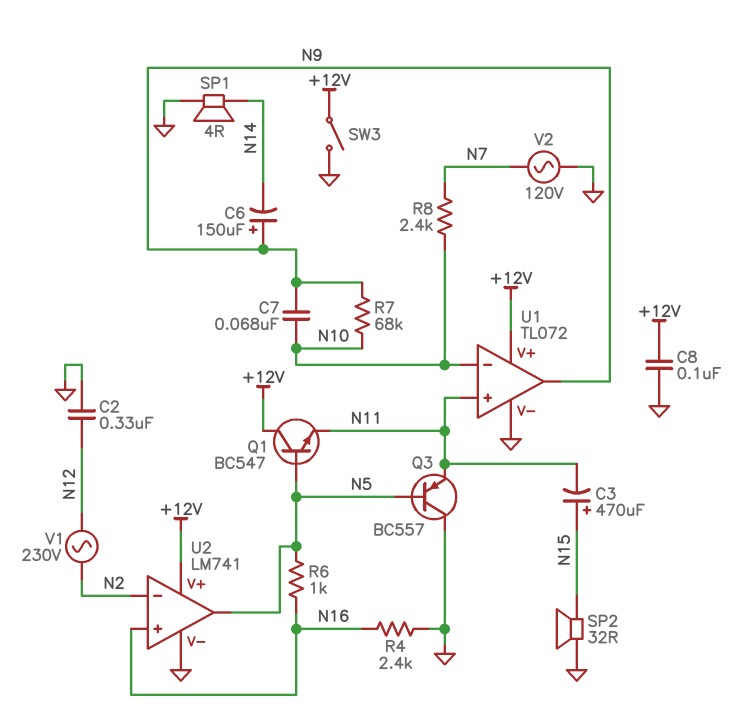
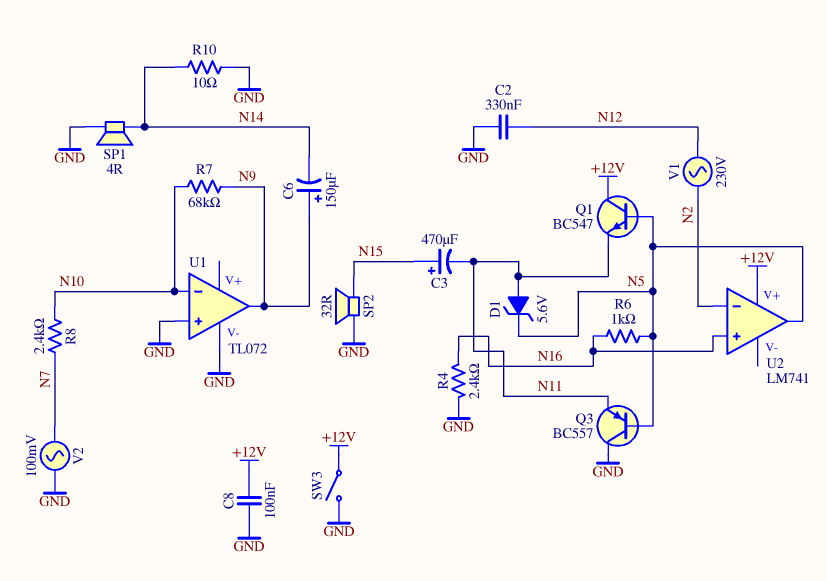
C7: 68nF (N9, N10) -> none
D1: none -> zener 5.6V (A N11, K N5)
R10: none -> 10 (GND, N14)
U1 pin V+: +12V -> none
U1 pin in+: N11 -> GND
U2 pin V-: GND -> none
V2: AC 120V (GND, N7) -> AC 100mV (GND, N7)

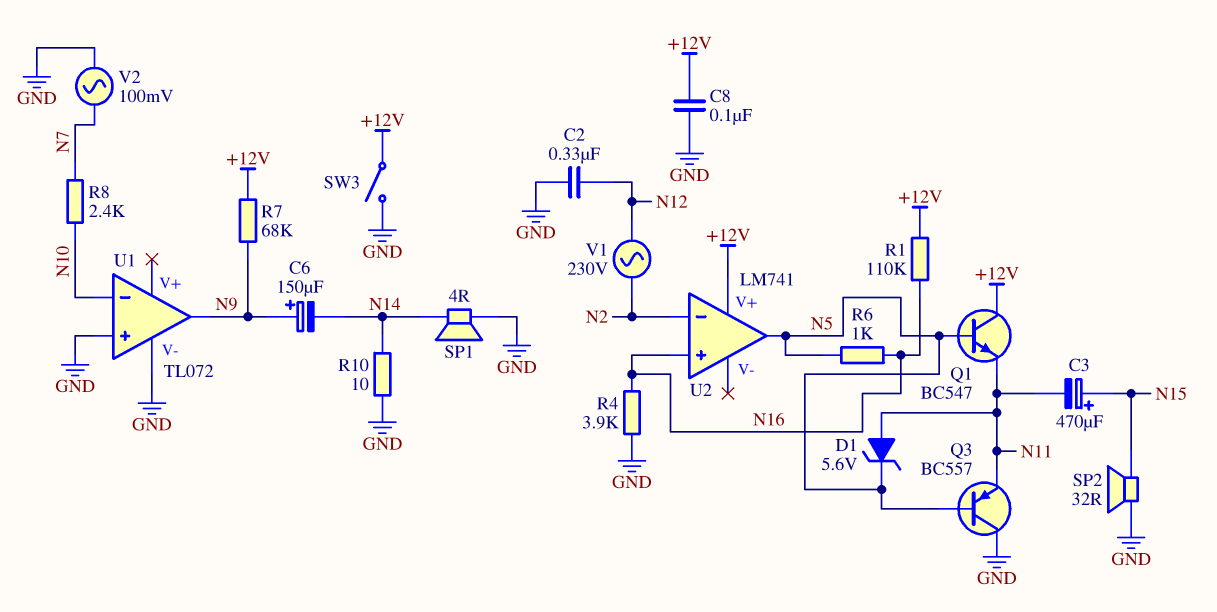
R1: none -> 110k (+12V, N16)
R4: 2.4k (GND, N16) -> 3.9k (GND, N16)
R7: 68k (N9, N10) -> 68k (+12V, N9)

